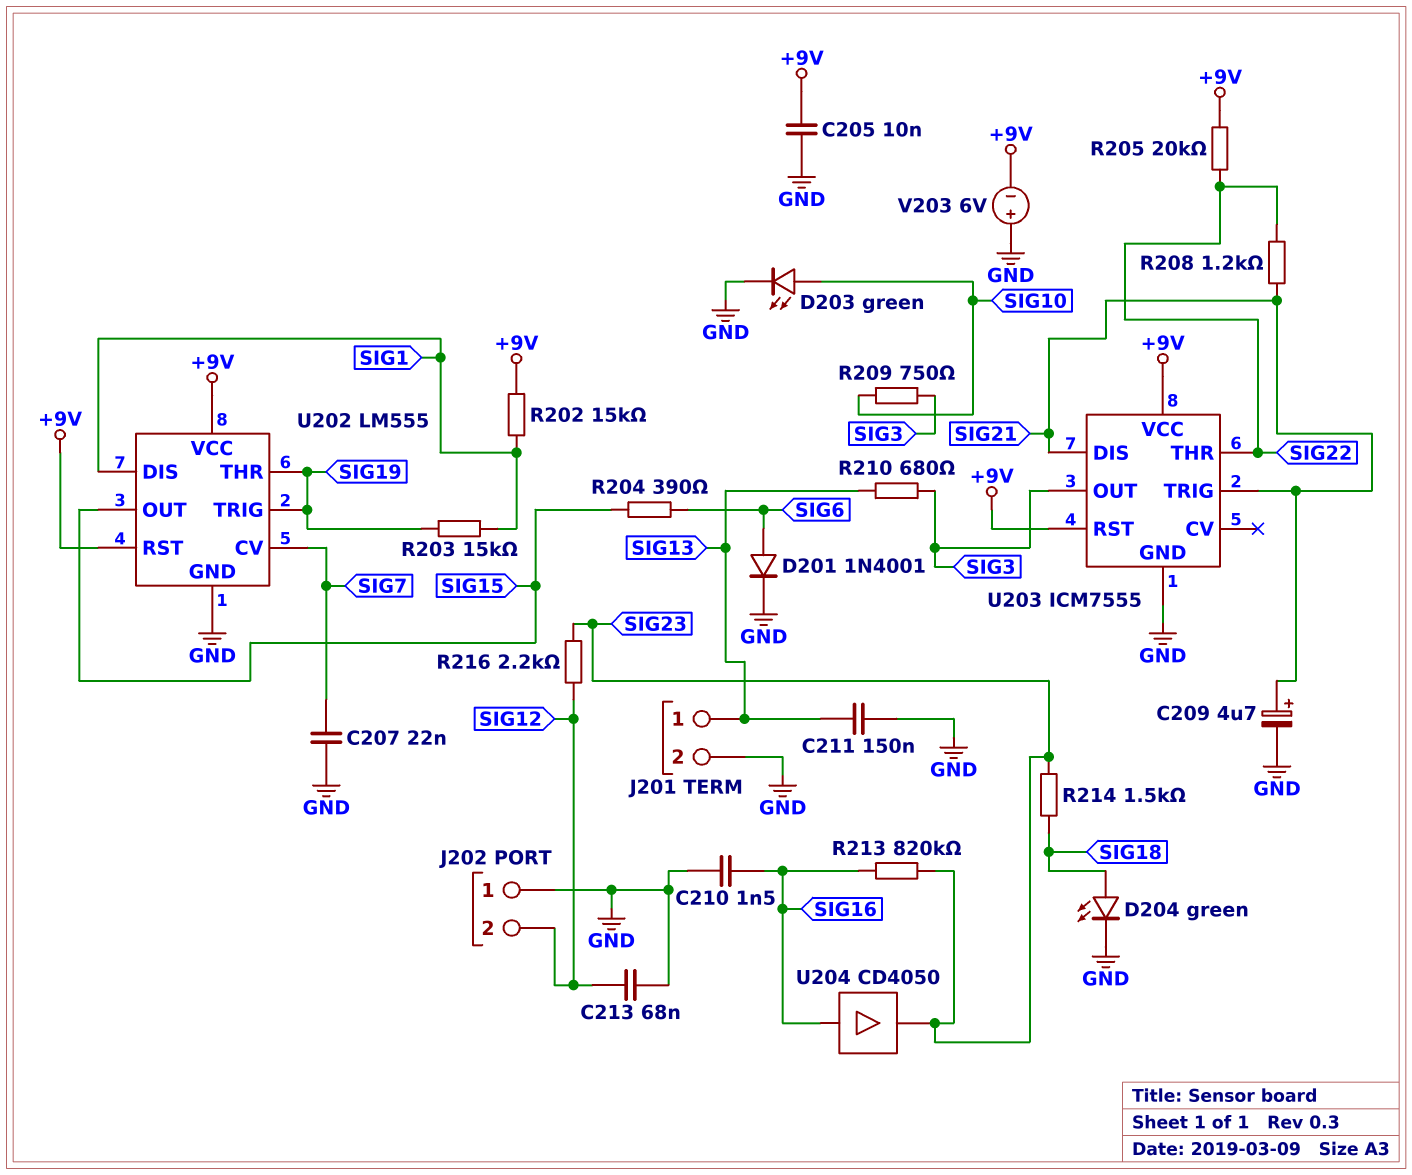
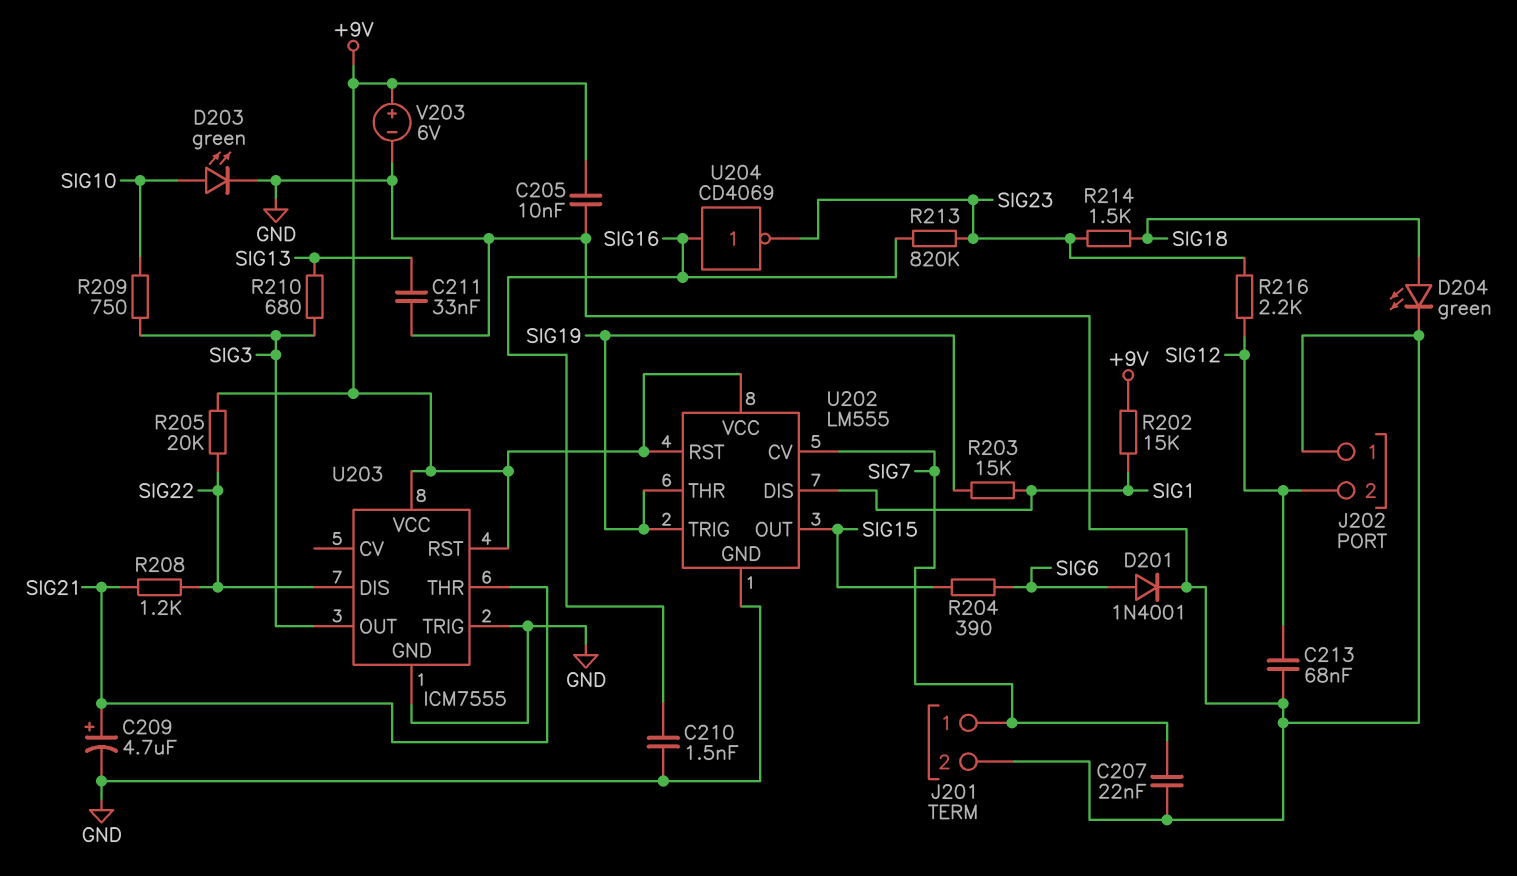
C211: 150nF (GND, SIG13) -> 33nF (GND, SIG13)
J201 pin 1: SIG13 -> SIG7
U203 pin DIS: SIG21 -> SIG22
U203 pin THR: SIG22 -> SIG21
U203 pin TRIG: SIG21 -> GND
U204: buffer CD4050 (in SIG16, out SIG23) -> NOT CD4069 (in SIG16, out SIG23)
V203: 6V (plus GND, minus +9V) -> 6V (plus +9V, minus GND)

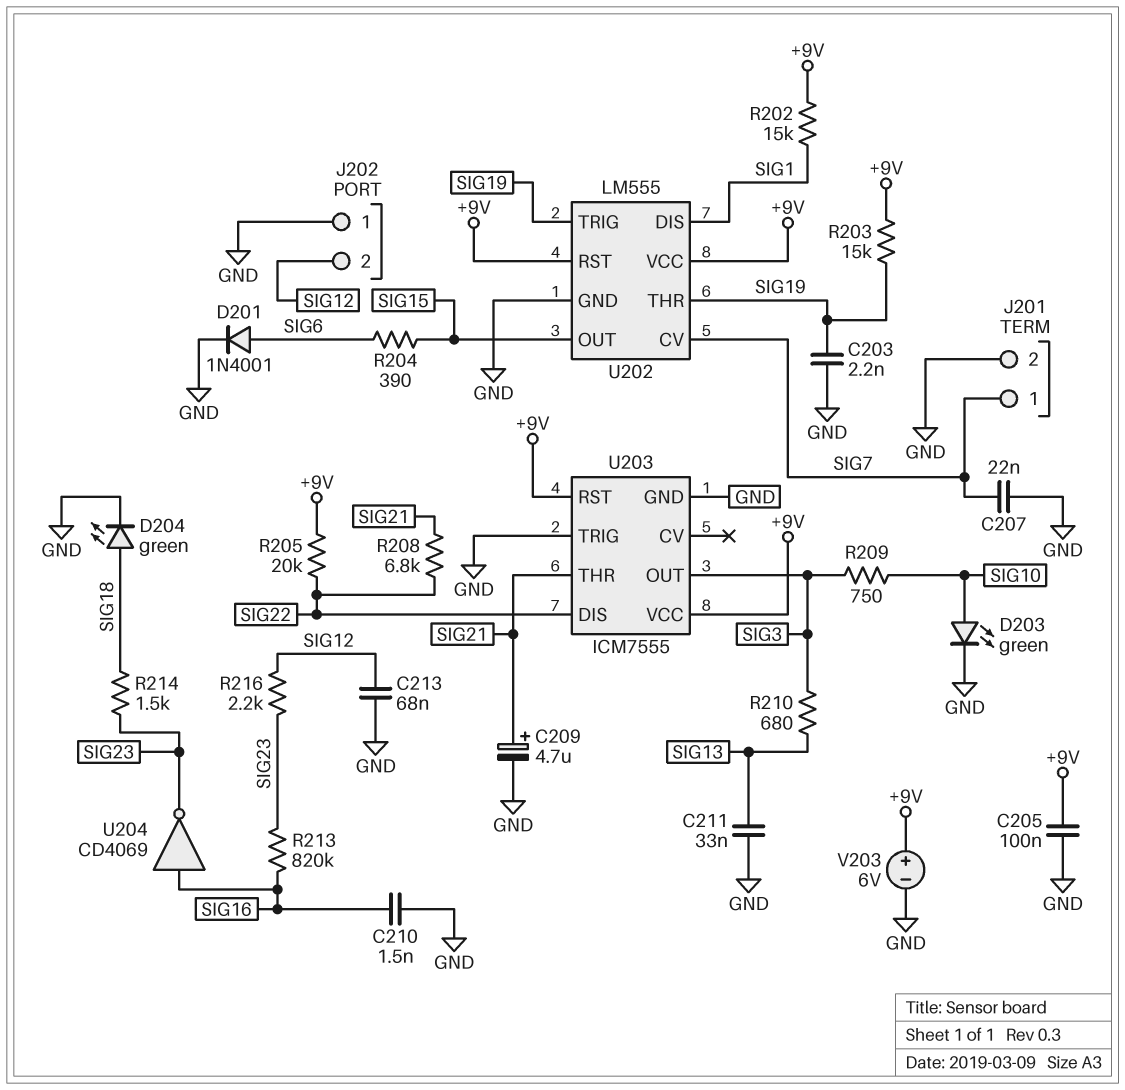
C203: none -> 2.2nF (GND, SIG19)
C205: 10nF (+9V, GND) -> 100nF (+9V, GND)
R203: 15k (SIG1, SIG19) -> 15k (+9V, SIG19)
R208: 1.2k (SIG21, SIG22) -> 6.8k (SIG21, SIG22)

